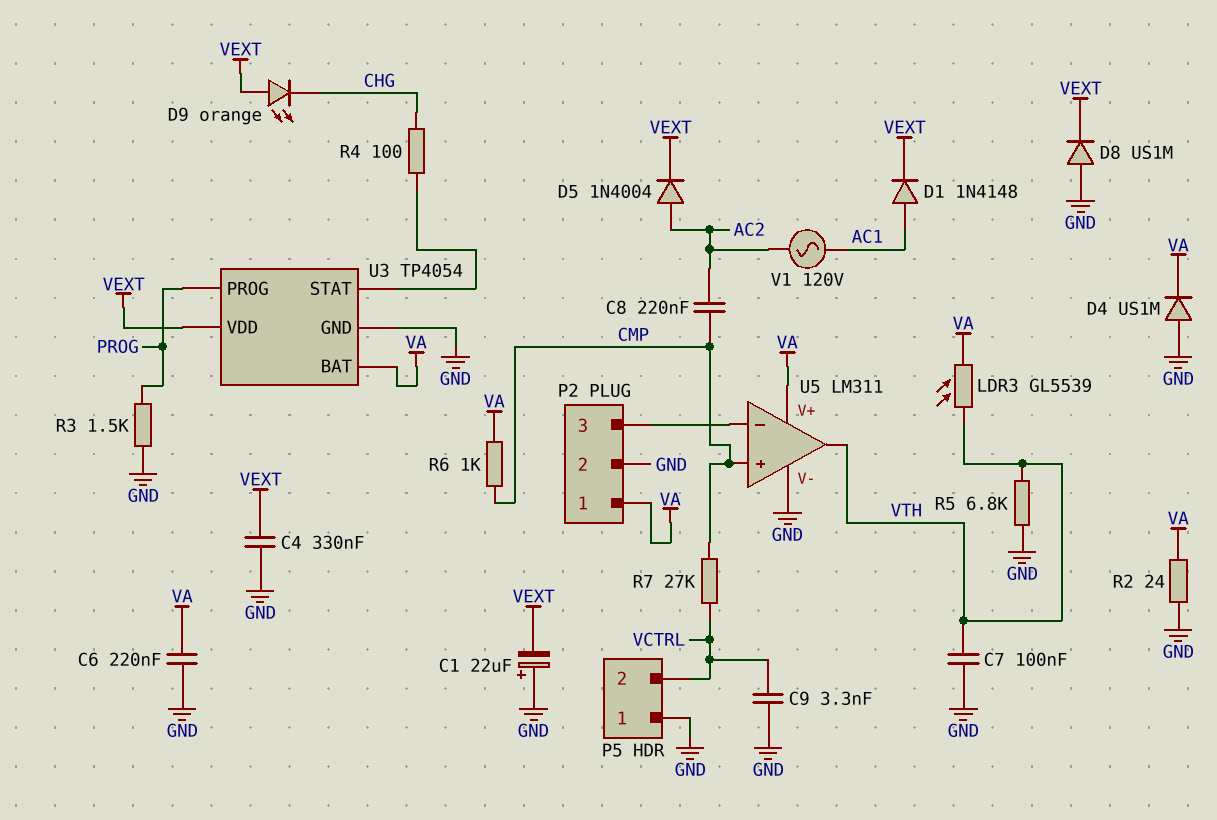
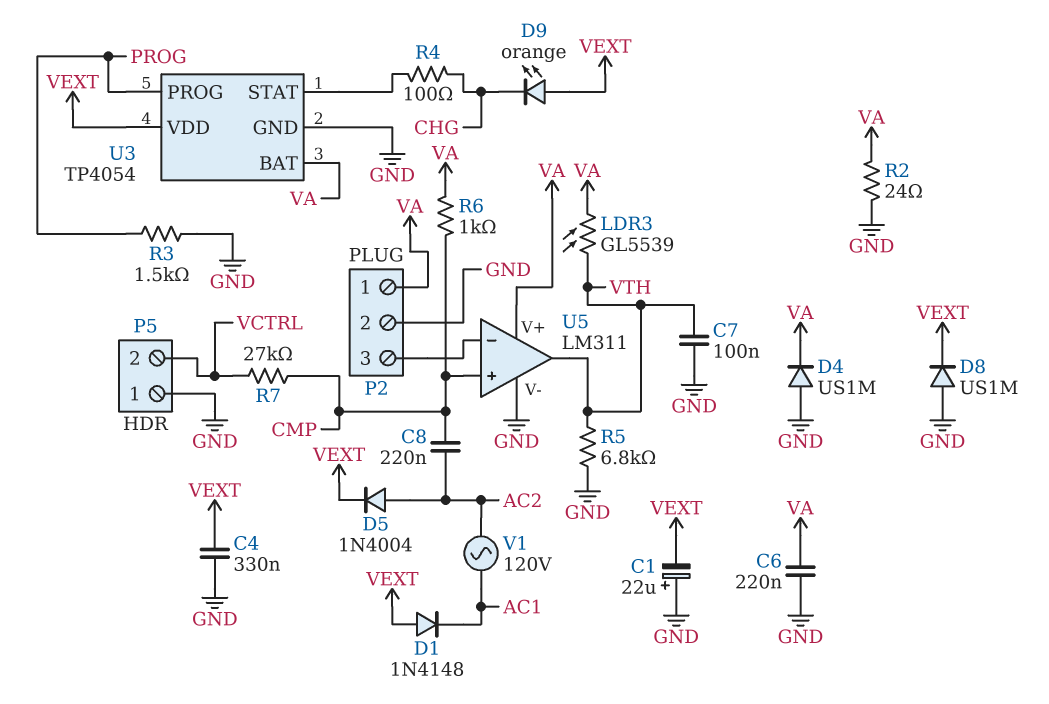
C9: 3.3nF (GND, VCTRL) -> none
D1: diode 1N4148 (A AC1, K VEXT) -> diode 1N4148 (A VEXT, K AC1)

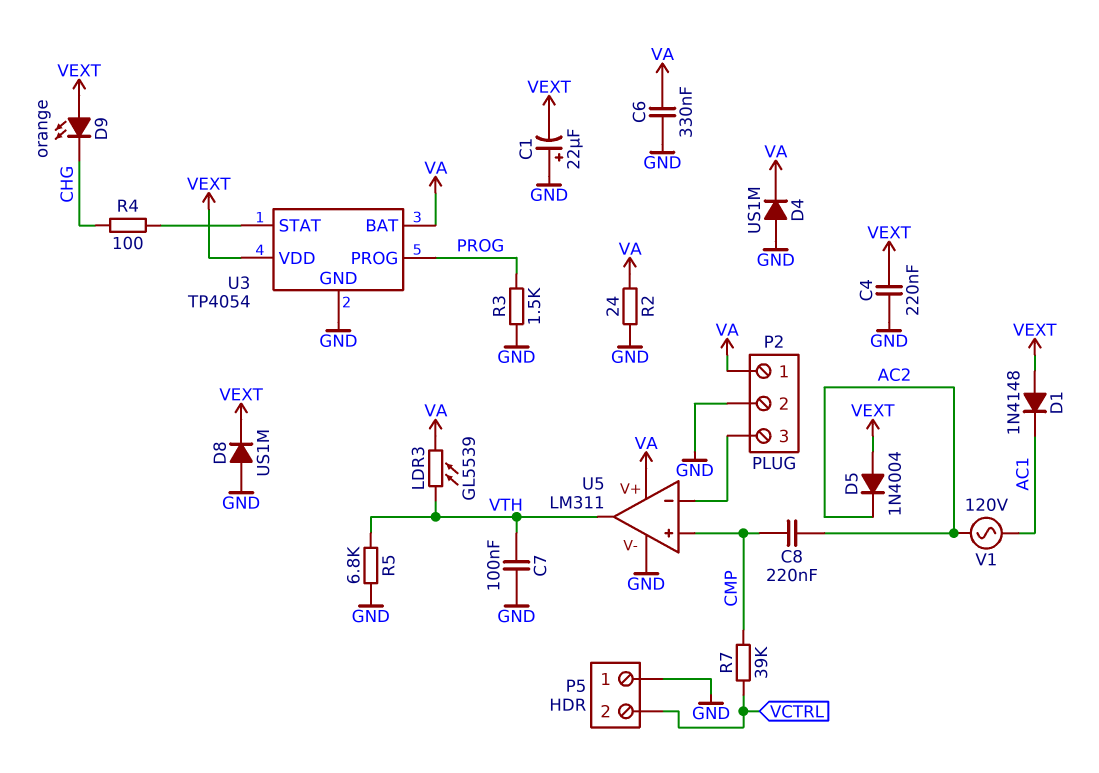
C4: 330nF (GND, VEXT) -> 220nF (GND, VEXT)
C6: 220nF (GND, VA) -> 330nF (GND, VA)
D5: diode 1N4004 (A AC2, K VEXT) -> diode 1N4004 (A VEXT, K AC2)
R6: 1k (CMP, VA) -> none
R7: 27k (CMP, VCTRL) -> 39k (CMP, VCTRL)

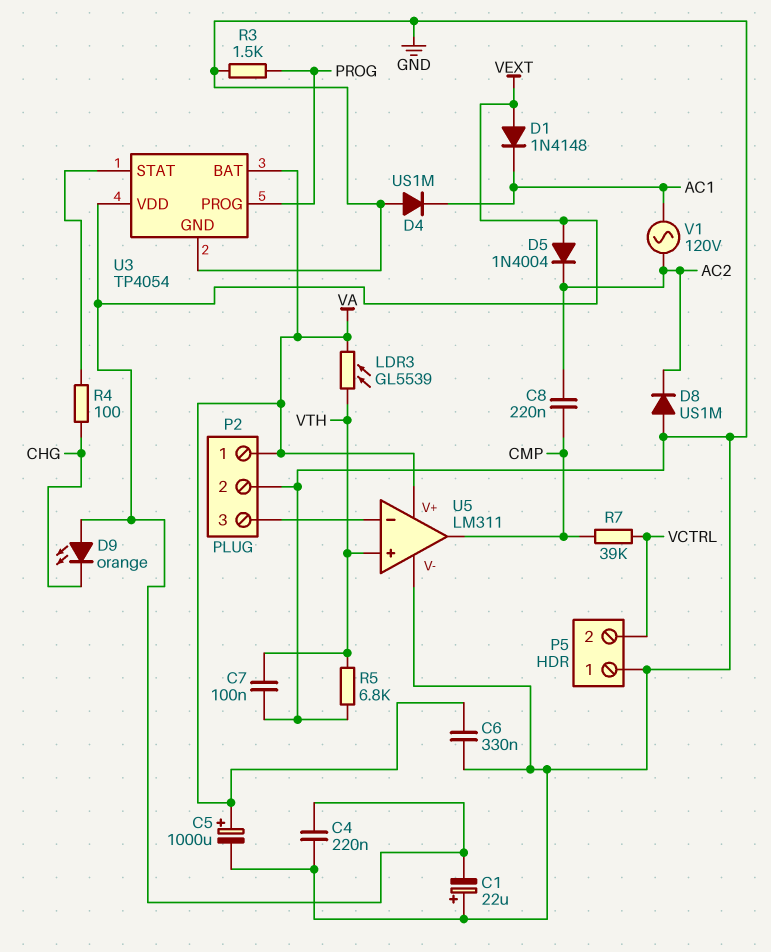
C5: none -> 1000uF (plus VA, minus GND)
D4: diode US1M (A GND, K VA) -> diode US1M (A GND, K AC1)
D8: diode US1M (A GND, K VEXT) -> diode US1M (A GND, K AC2)
R2: 24 (GND, VA) -> none
U5 pin in+: CMP -> VTH
U5 pin out: VTH -> CMP

